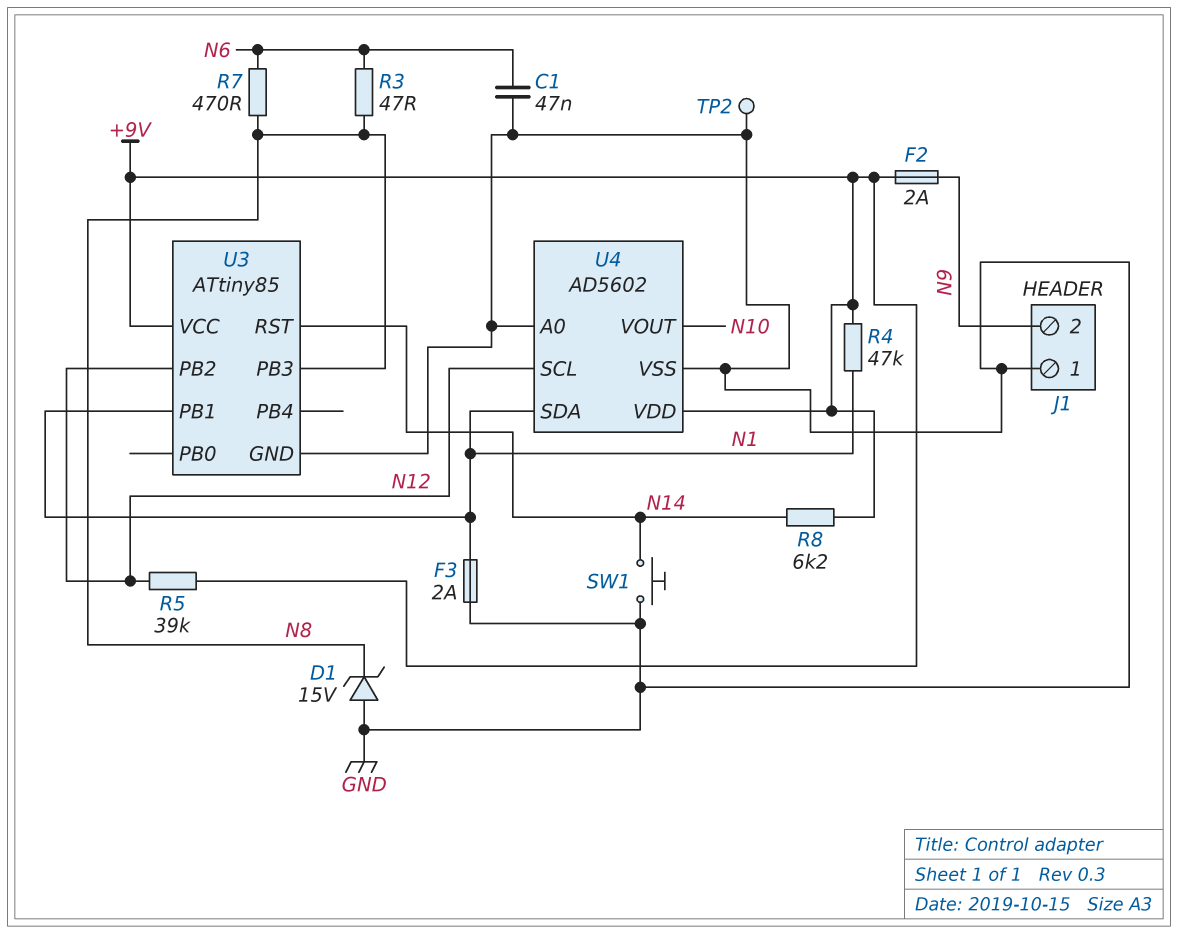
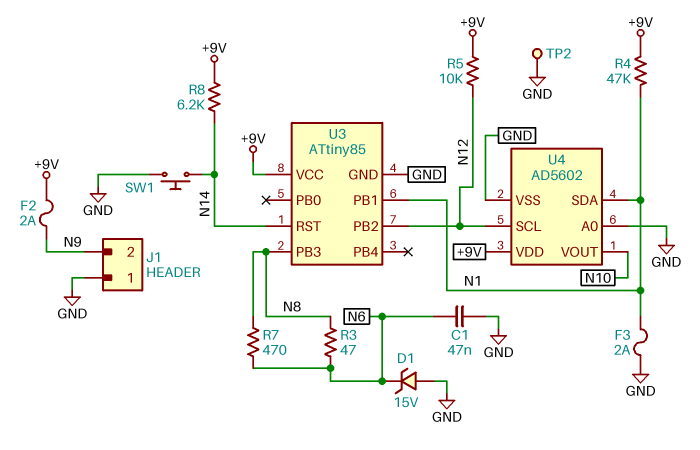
D1: zener 15V (A GND, K N8) -> zener 15V (A GND, K N6)
R5: 39k (+9V, N12) -> 10k (+9V, N12)

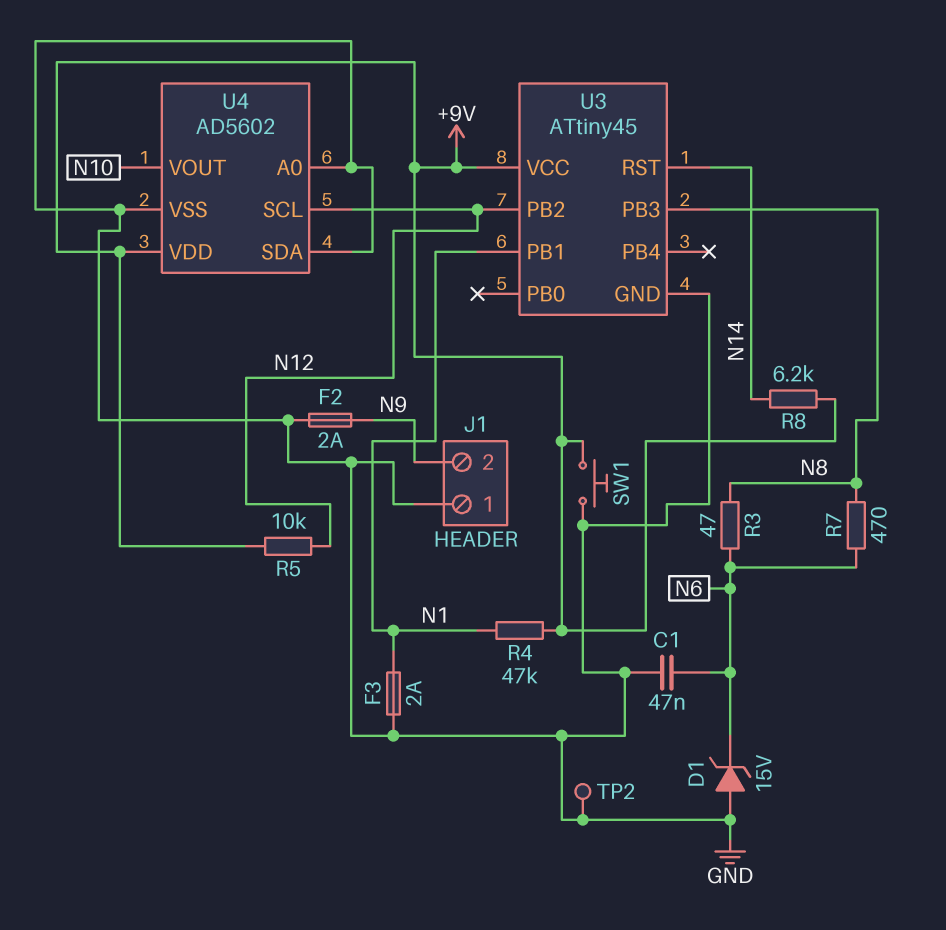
F2: 2A (+9V, N9) -> 2A (GND, N9)
SW1: button (GND, N14) -> button (+9V, GND)
U3: ATtiny85 -> ATtiny45
U4 pin SDA: N1 -> GND

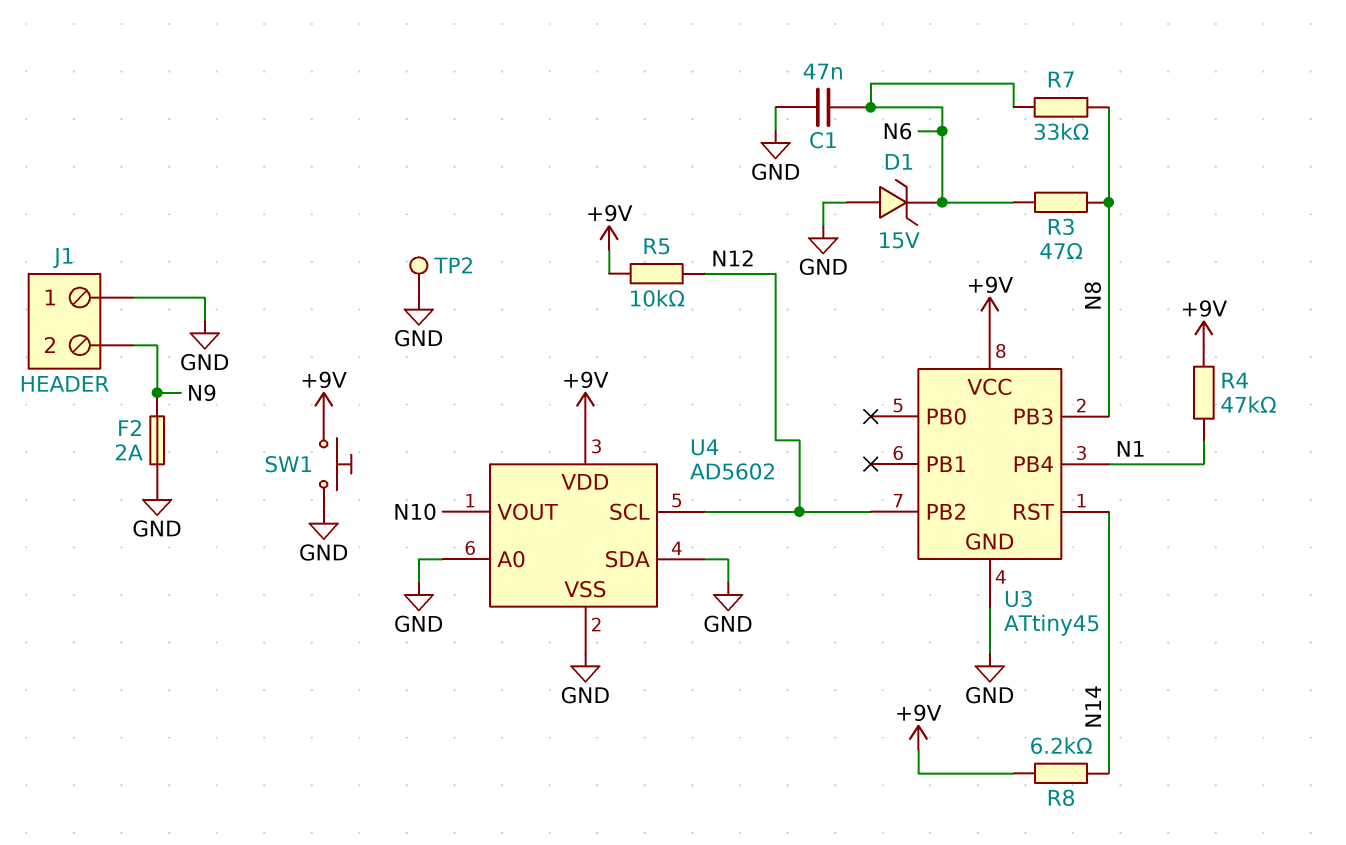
F3: 2A (GND, N1) -> none
R7: 470 (N6, N8) -> 33k (N6, N8)
U3 pin PB1: N1 -> none
U3 pin PB4: none -> N1

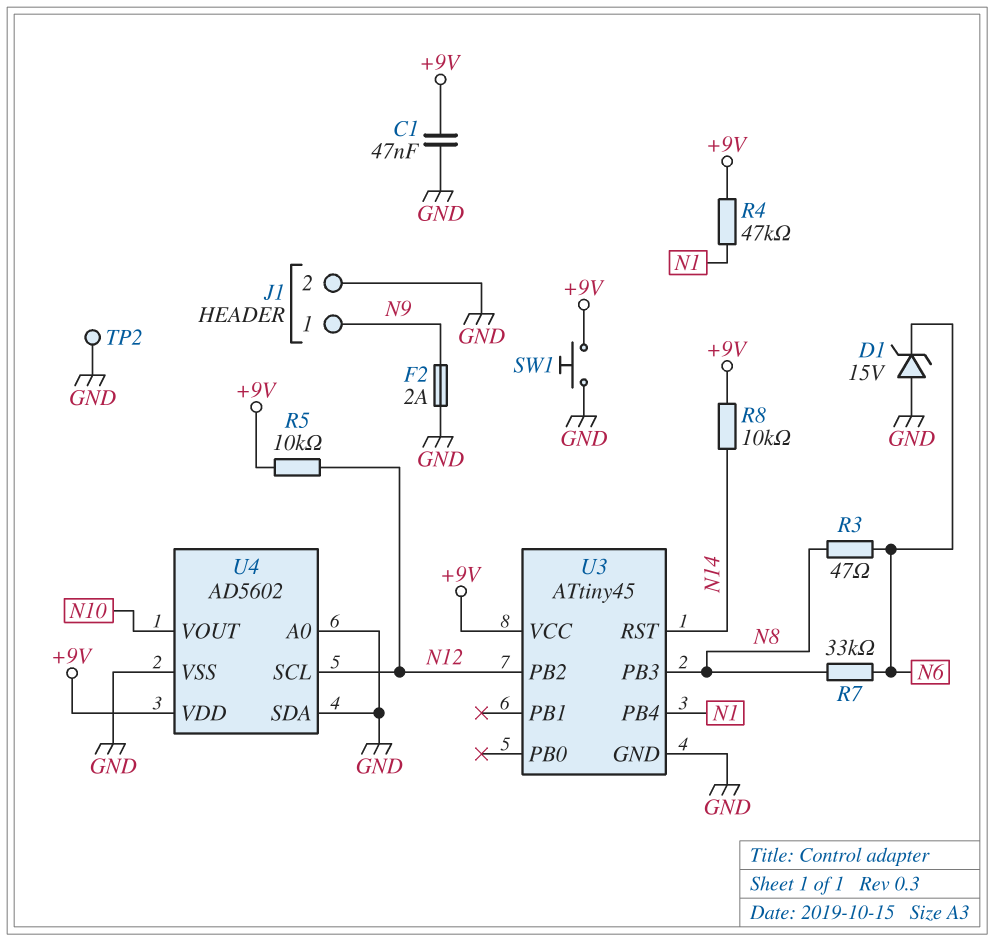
C1: 47nF (GND, N6) -> 47nF (+9V, GND)
J1 pin 1: GND -> N9
J1 pin 2: N9 -> GND
R8: 6.2k (+9V, N14) -> 10k (+9V, N14)

